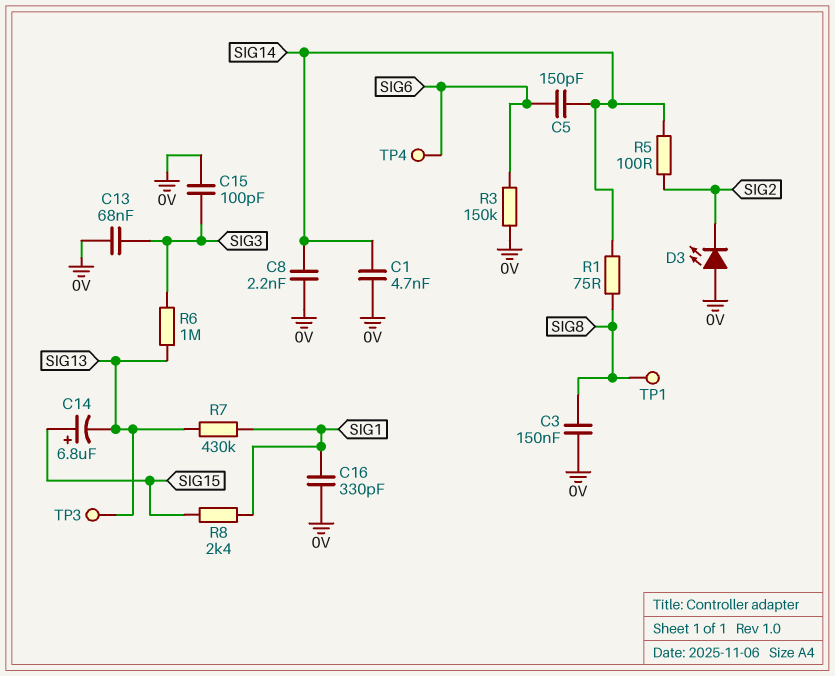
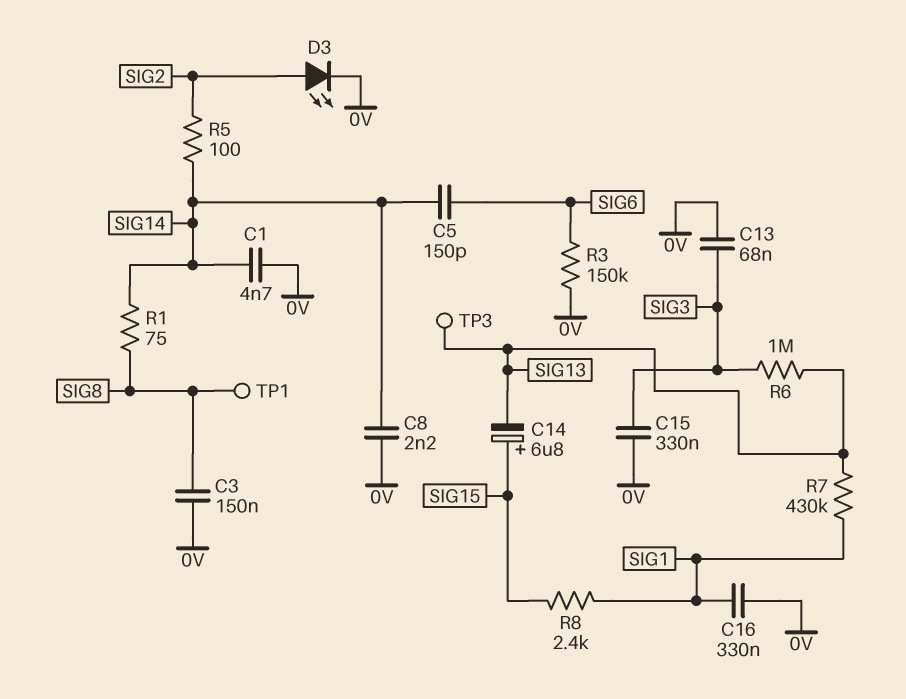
C15: 100pF (0V, SIG3) -> 330nF (0V, SIG3)
C16: 330pF (0V, SIG1) -> 330nF (0V, SIG1)
D3: LED (A 0V, K SIG2) -> LED (A SIG2, K 0V)
TP4: test point (SIG6) -> none

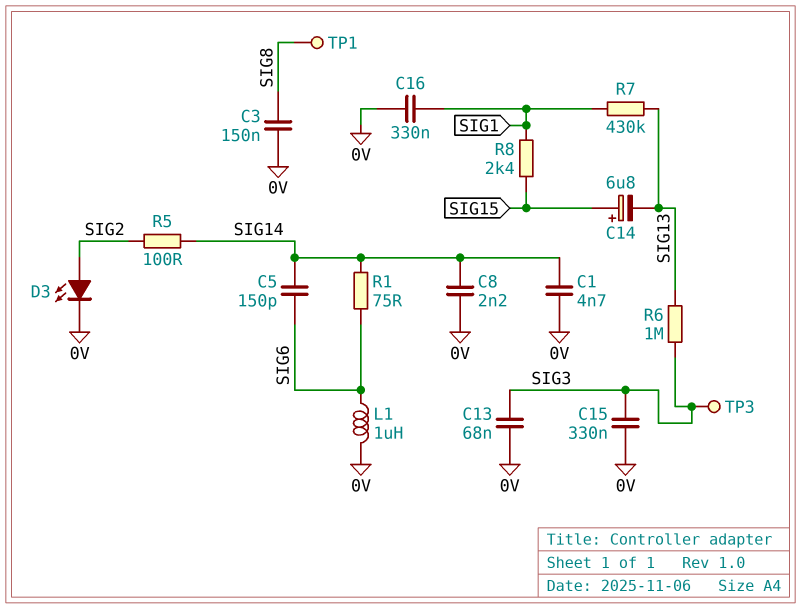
L1: none -> 1uH (0V, SIG6)
R1: 75 (SIG8, SIG14) -> 75 (SIG6, SIG14)
R3: 150k (0V, SIG6) -> none
TP3: test point (SIG13) -> test point (SIG3)

